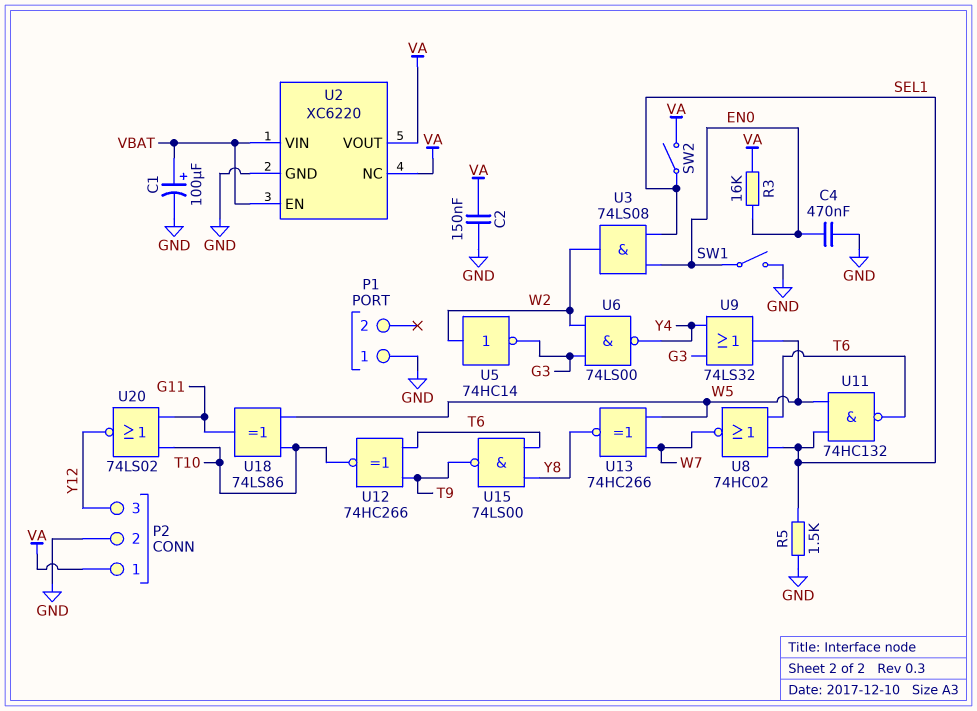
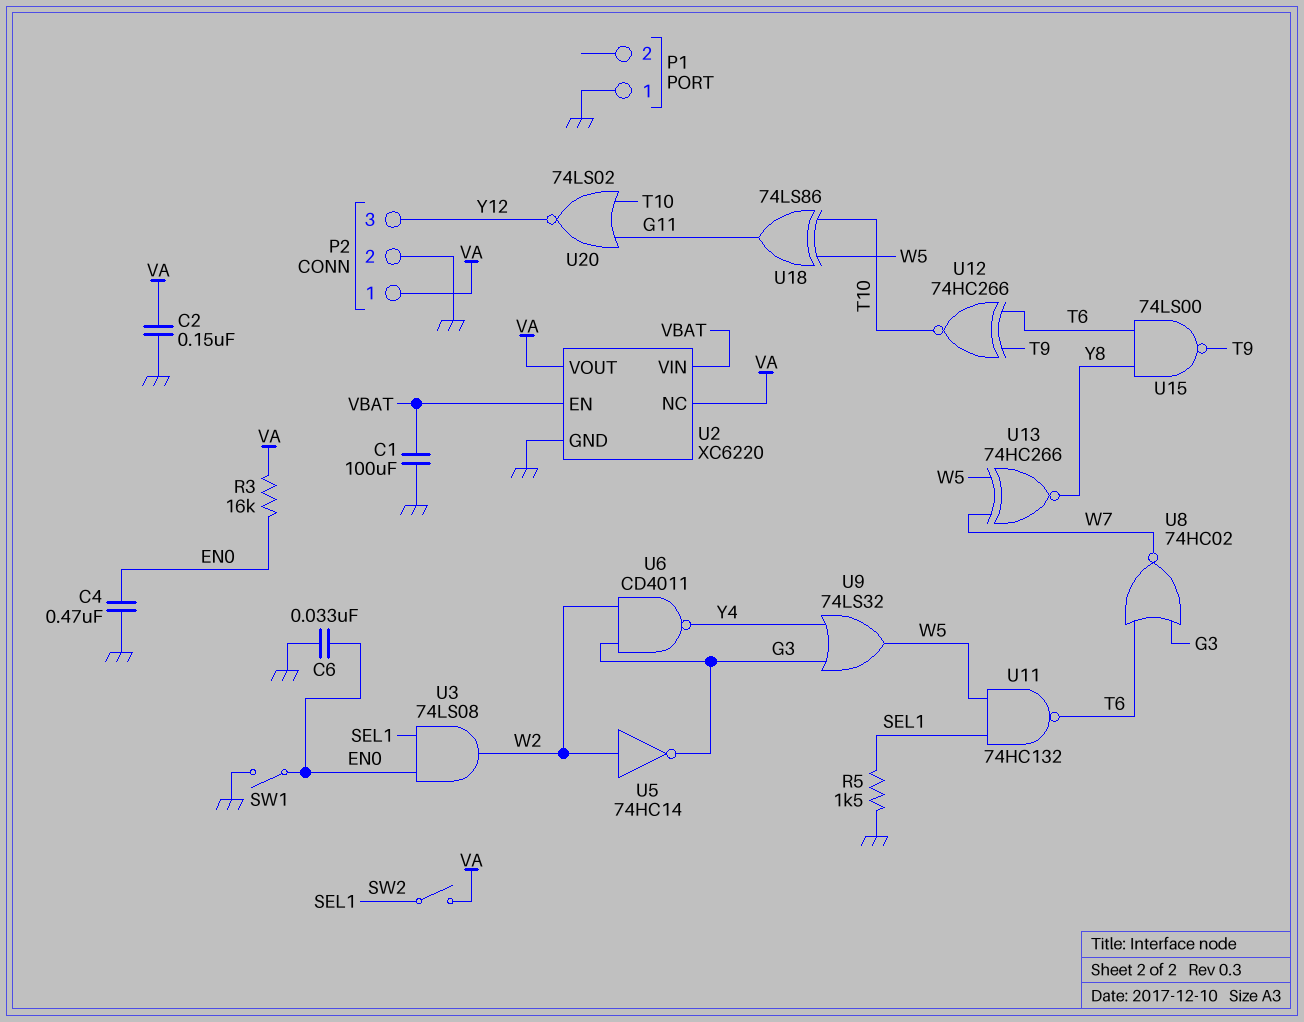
C1: 100uF (plus VBAT, minus GND) -> 100uF (GND, VBAT)
C6: none -> 33nF (EN0, GND)
U6: NAND 74LS00 (in G3, in W2, out Y4) -> NAND CD4011 (in G3, in W2, out Y4)
U8: NOR 74HC02 (in SEL1, in T6, out W7) -> NOR 74HC02 (in G3, in T6, out W7)

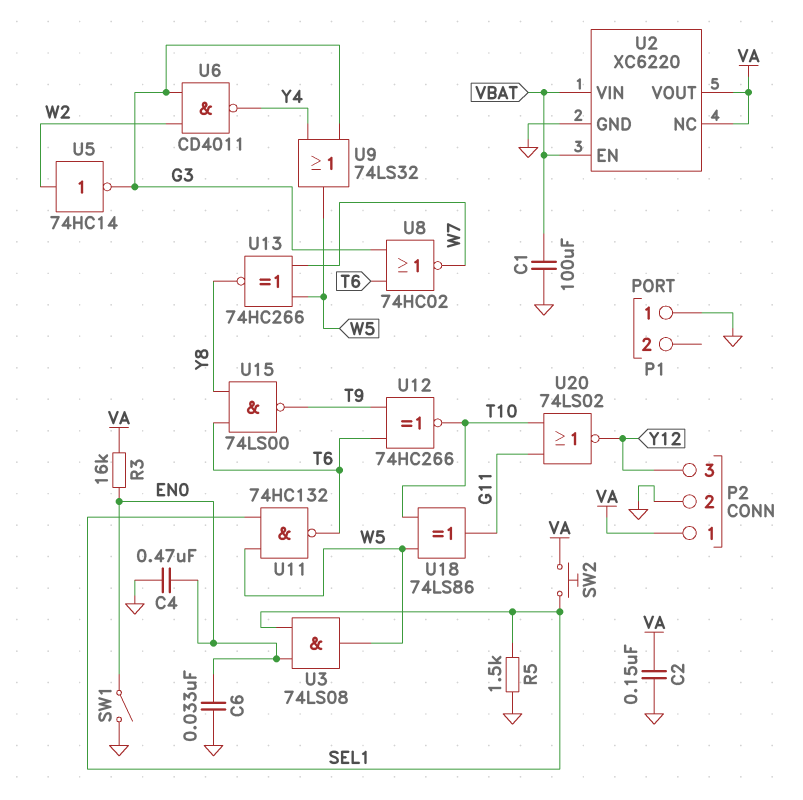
SW2: switch (SEL1, VA) -> button (SEL1, VA)
U3: AND 74LS08 (in EN0, in SEL1, out W2) -> AND 74LS08 (in EN0, in SEL1, out W5)

